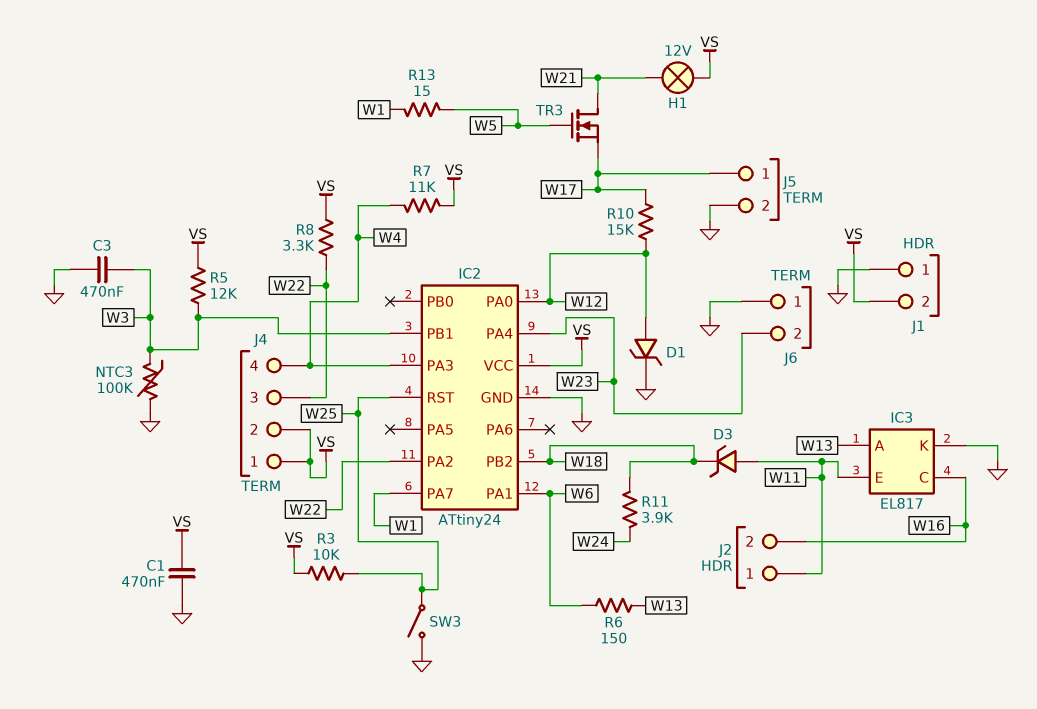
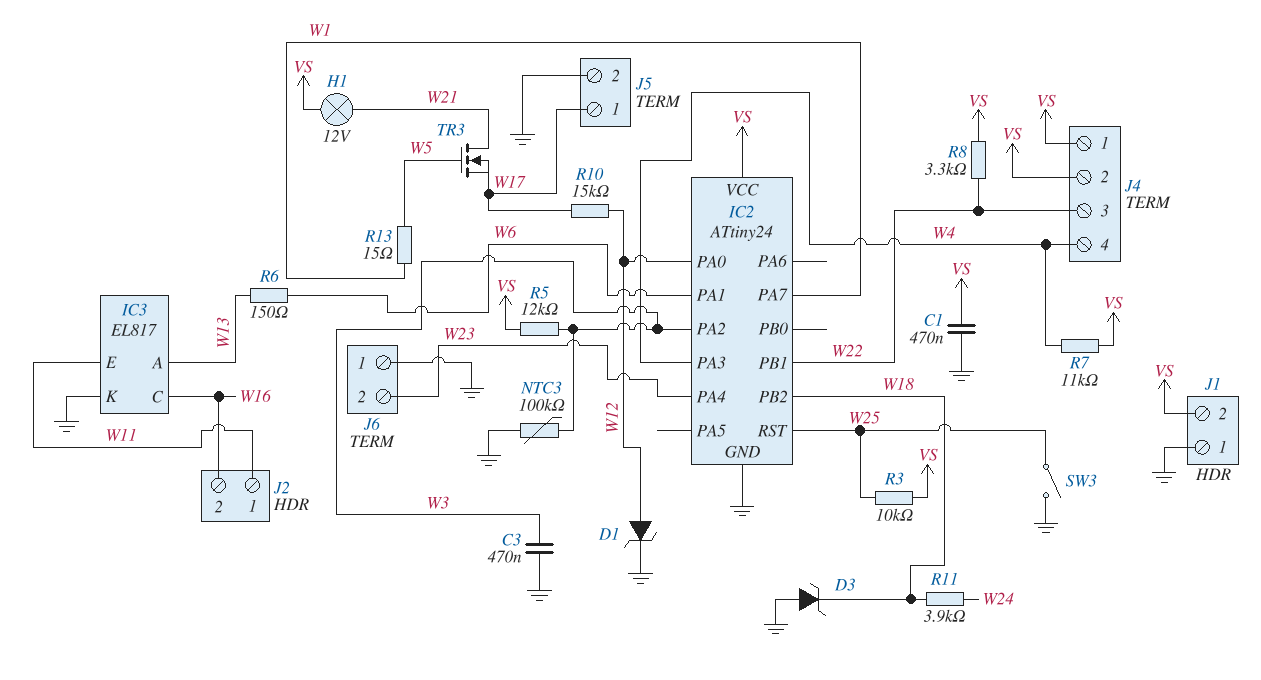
D3: zener (A W11, K W18) -> zener (A GND, K W18)
IC2 pin PA2: W22 -> W3
IC2 pin PB1: W3 -> W22

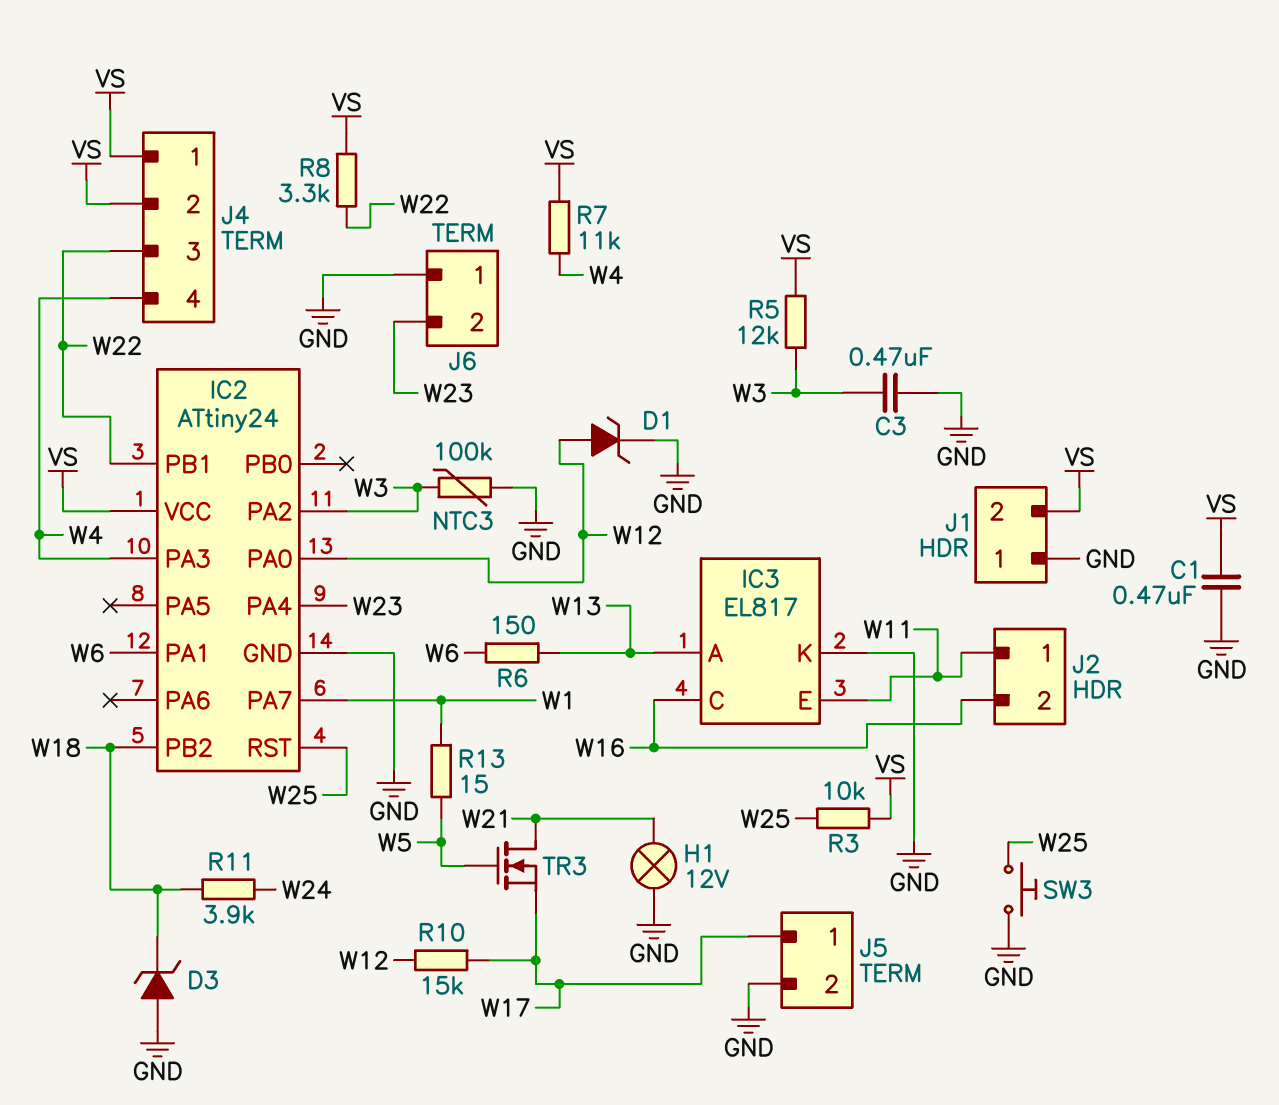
H1: lamp 12V (VS, W21) -> lamp 12V (GND, W21)
SW3: switch (GND, W25) -> button (GND, W25)

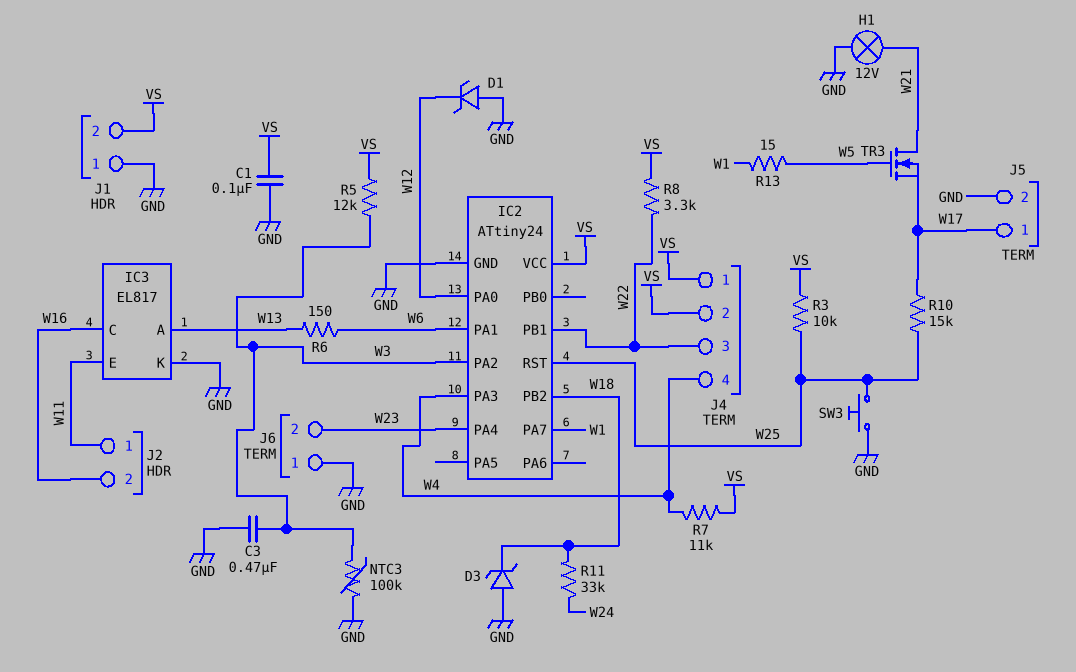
C1: 470nF (GND, VS) -> 100nF (GND, VS)
D1: zener (A W12, K GND) -> zener (A GND, K W12)
R10: 15k (W12, W17) -> 15k (W17, W25)
R11: 3.9k (W18, W24) -> 33k (W18, W24)

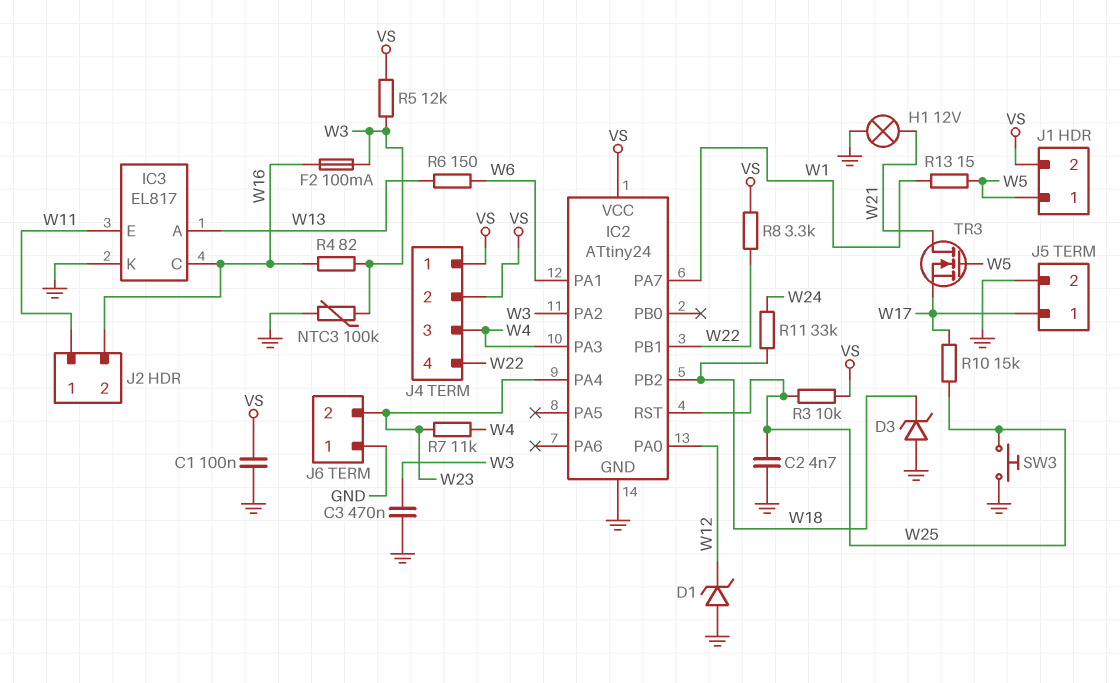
C2: none -> 4.7nF (GND, W25)
F2: none -> 100mA (W3, W16)
J1 pin 1: GND -> W5
J4 pin 3: W22 -> W4
J4 pin 4: W4 -> W22
R4: none -> 82 (W3, W16)
R7: 11k (VS, W4) -> 11k (W4, W23)

